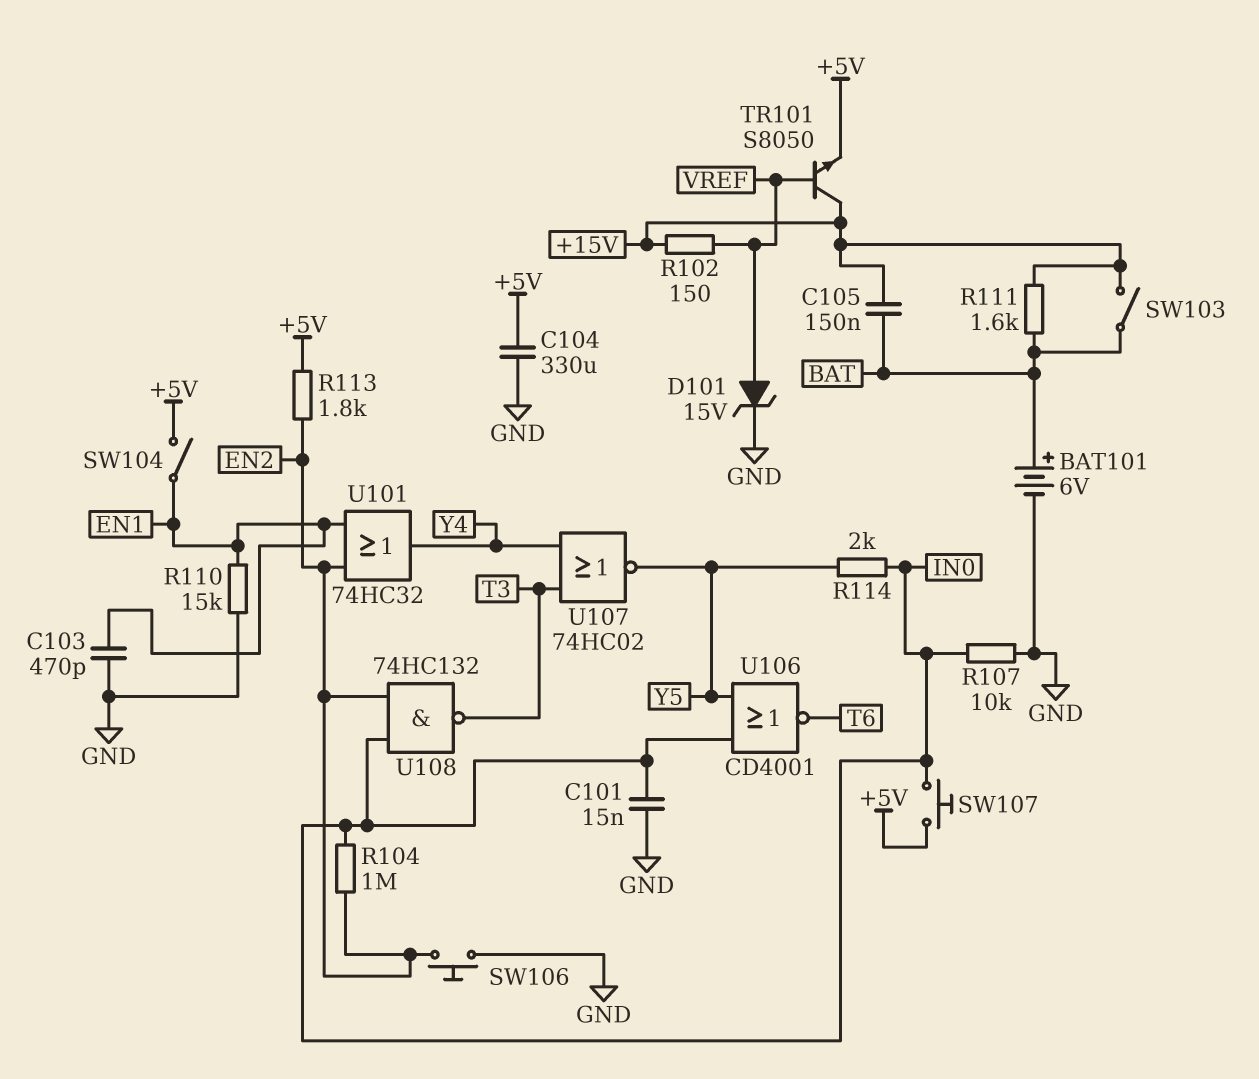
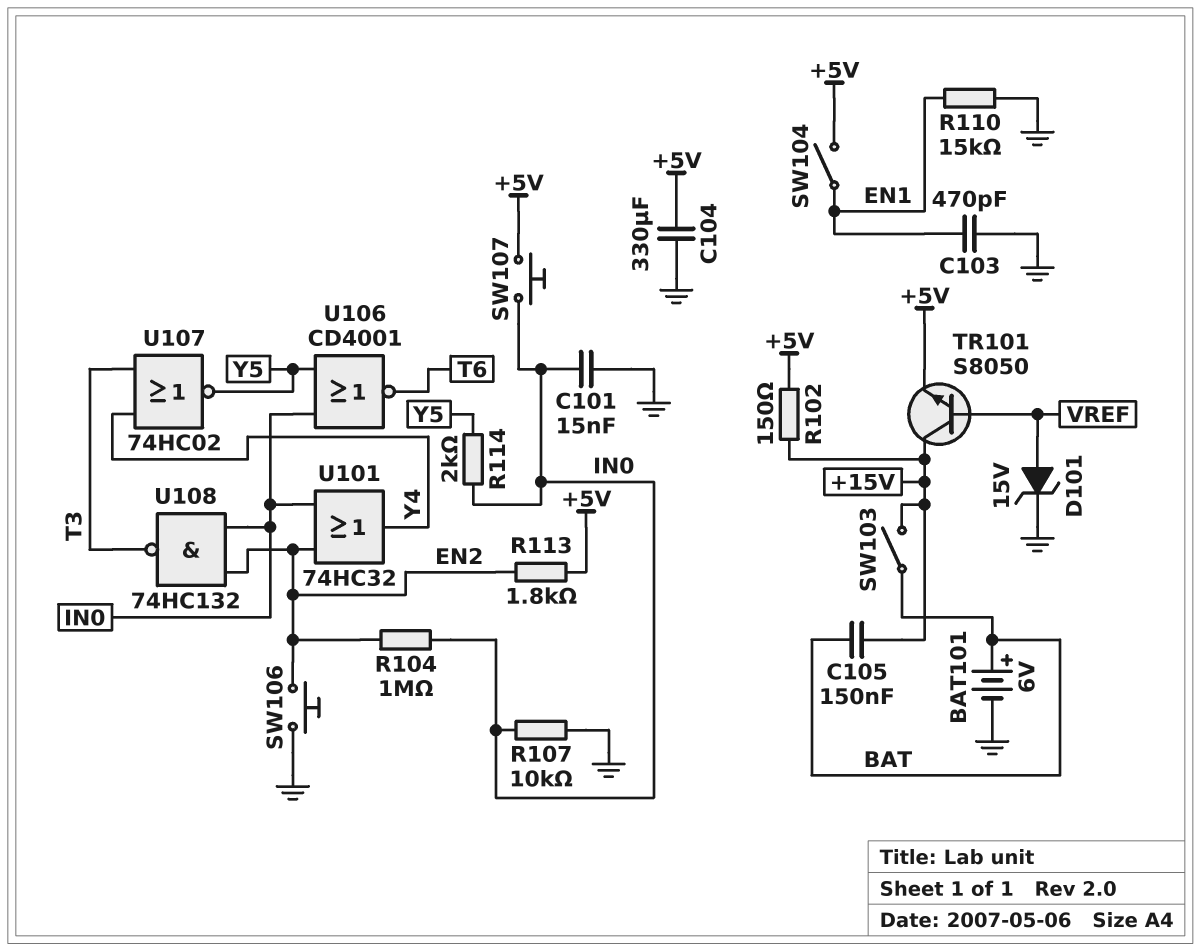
R102: 150 (+15V, VREF) -> 150 (+5V, +15V)
R111: 1.6k (+15V, BAT) -> none
U101: OR 74HC32 (in EN1, in EN2, out Y4) -> OR 74HC32 (in EN2, in IN0, out Y4)

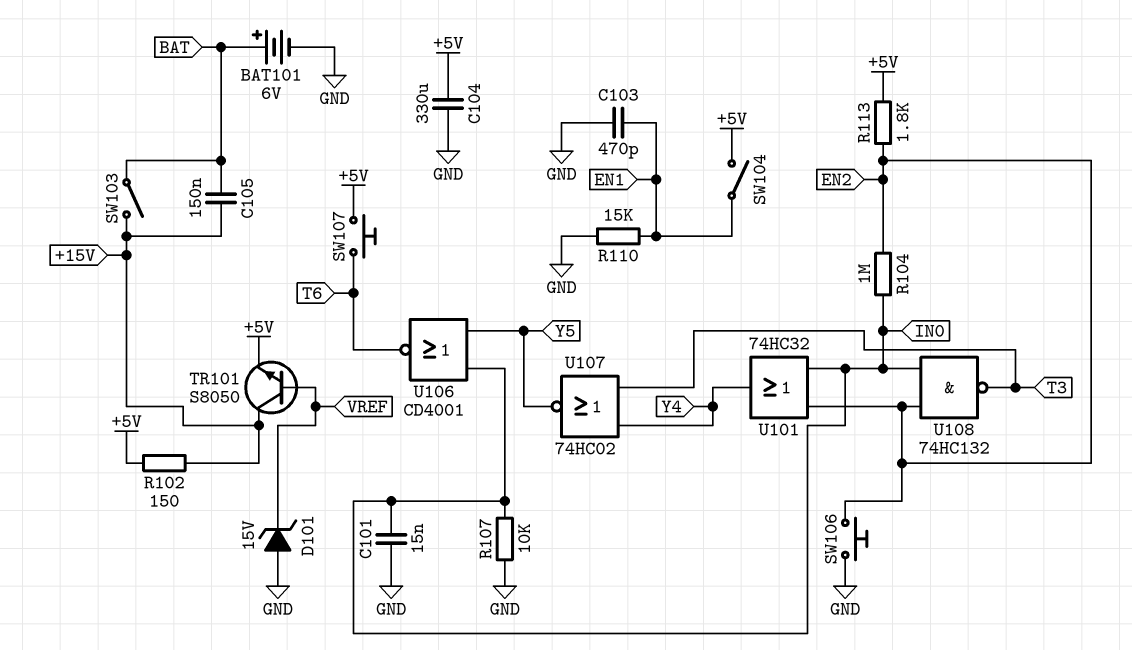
D101: zener 15V (A VREF, K GND) -> zener 15V (A GND, K VREF)
R114: 2k (IN0, Y5) -> none
SW107: button (+5V, IN0) -> button (+5V, T6)

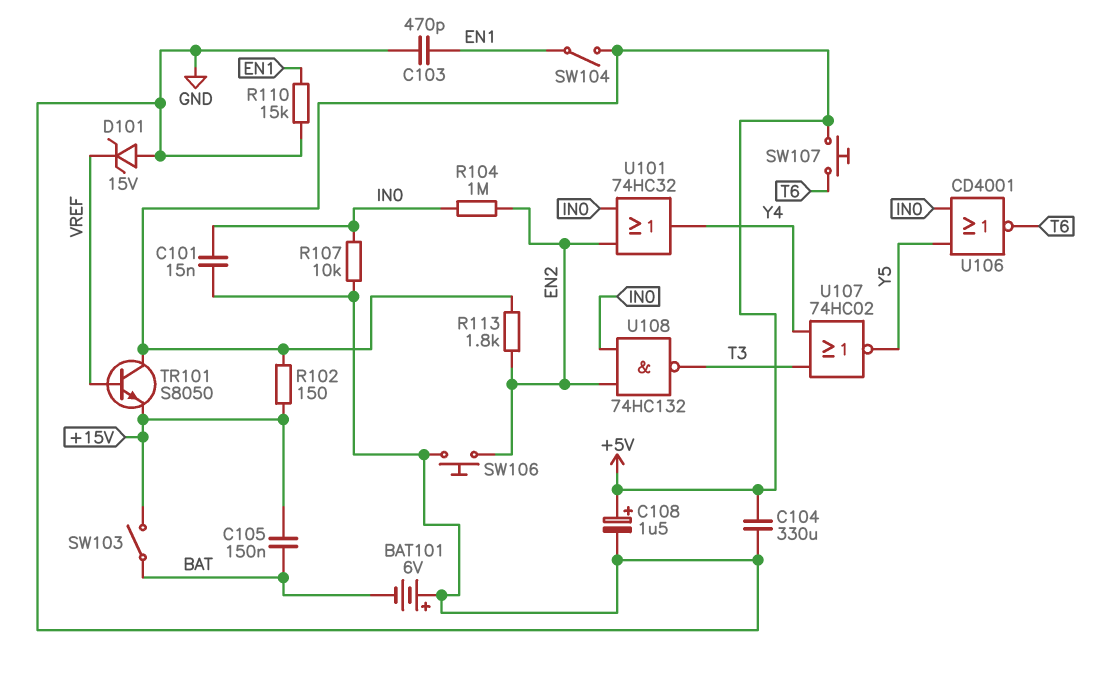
BAT101: 6V (plus BAT, minus GND) -> 6V (plus GND, minus BAT)
C108: none -> 1.5uF (plus +5V, minus GND)
TR101: NPN S8050 (B VREF, C +15V, E +5V) -> NPN S8050 (B VREF, C +5V, E +15V)

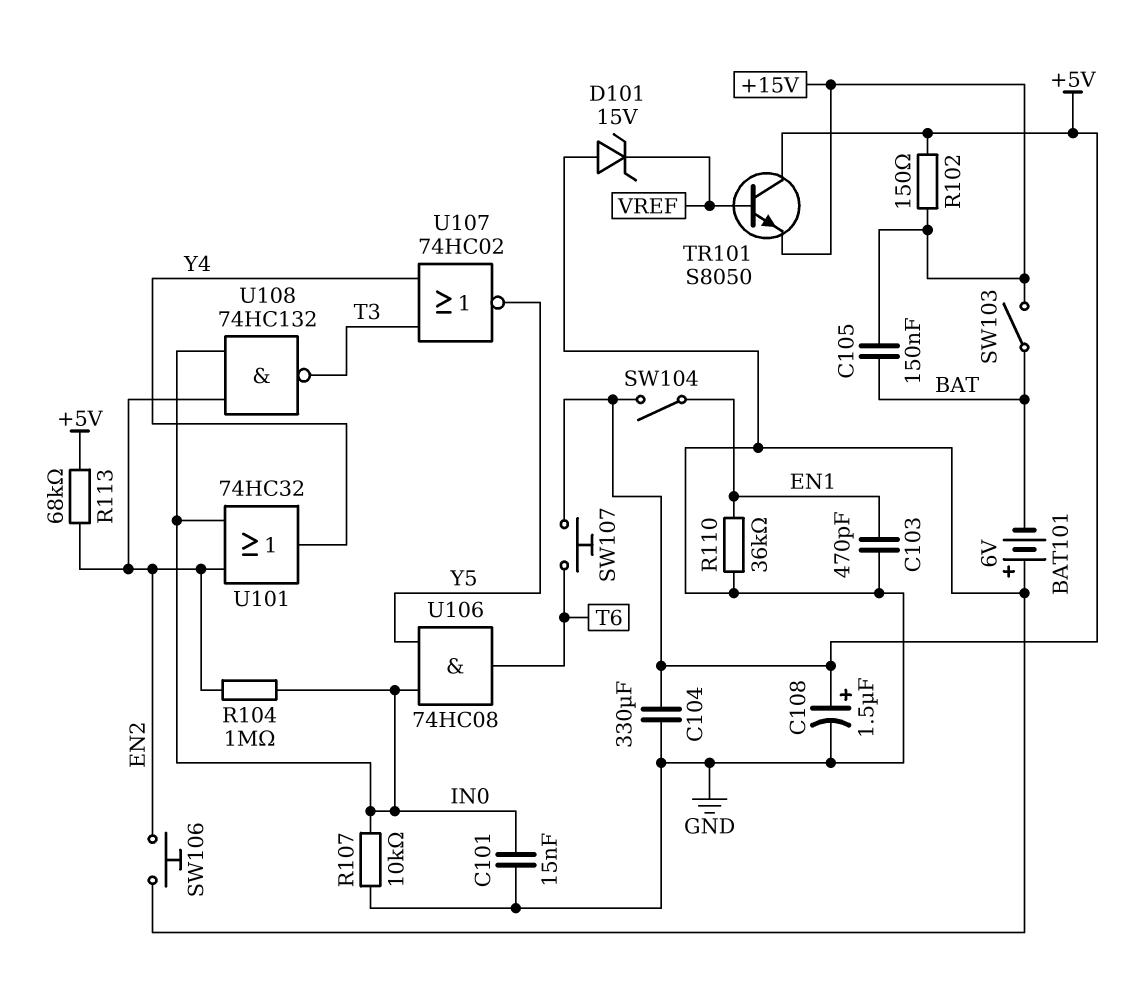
R110: 15k (EN1, GND) -> 36k (EN1, GND)
R113: 1.8k (+5V, EN2) -> 68k (+5V, EN2)
U106: NOR CD4001 (in IN0, in Y5, out T6) -> AND 74HC08 (in IN0, in Y5, out T6)

